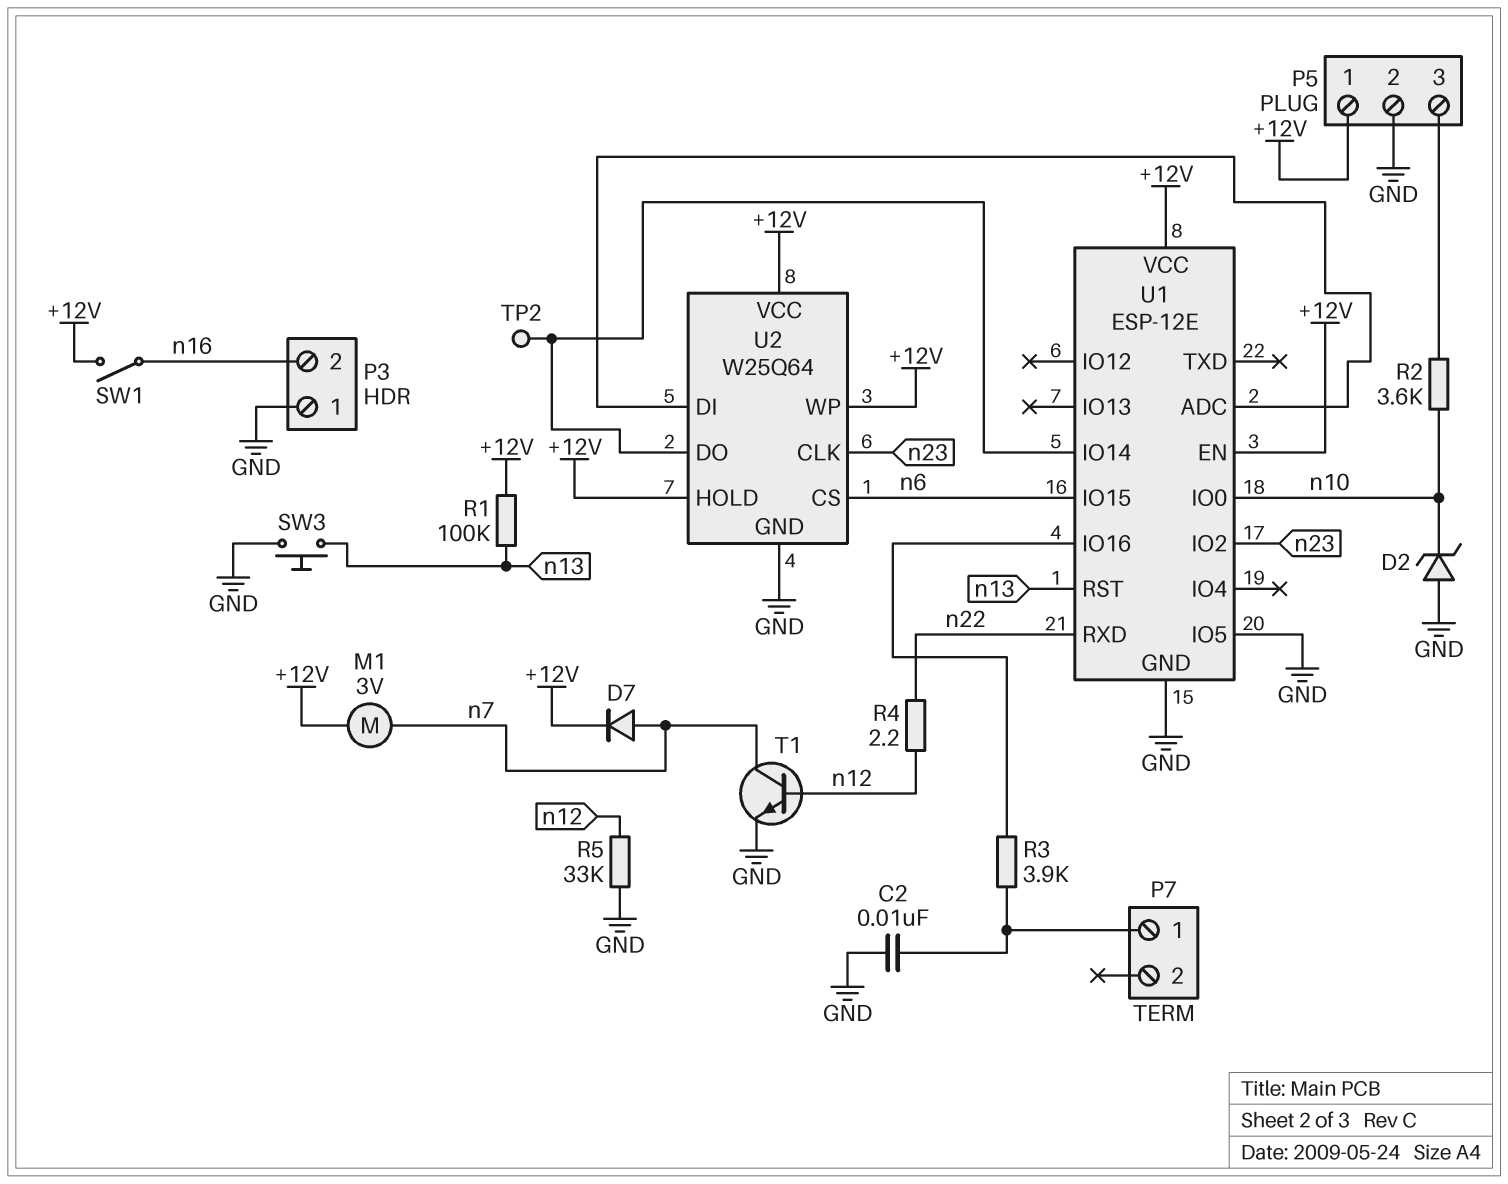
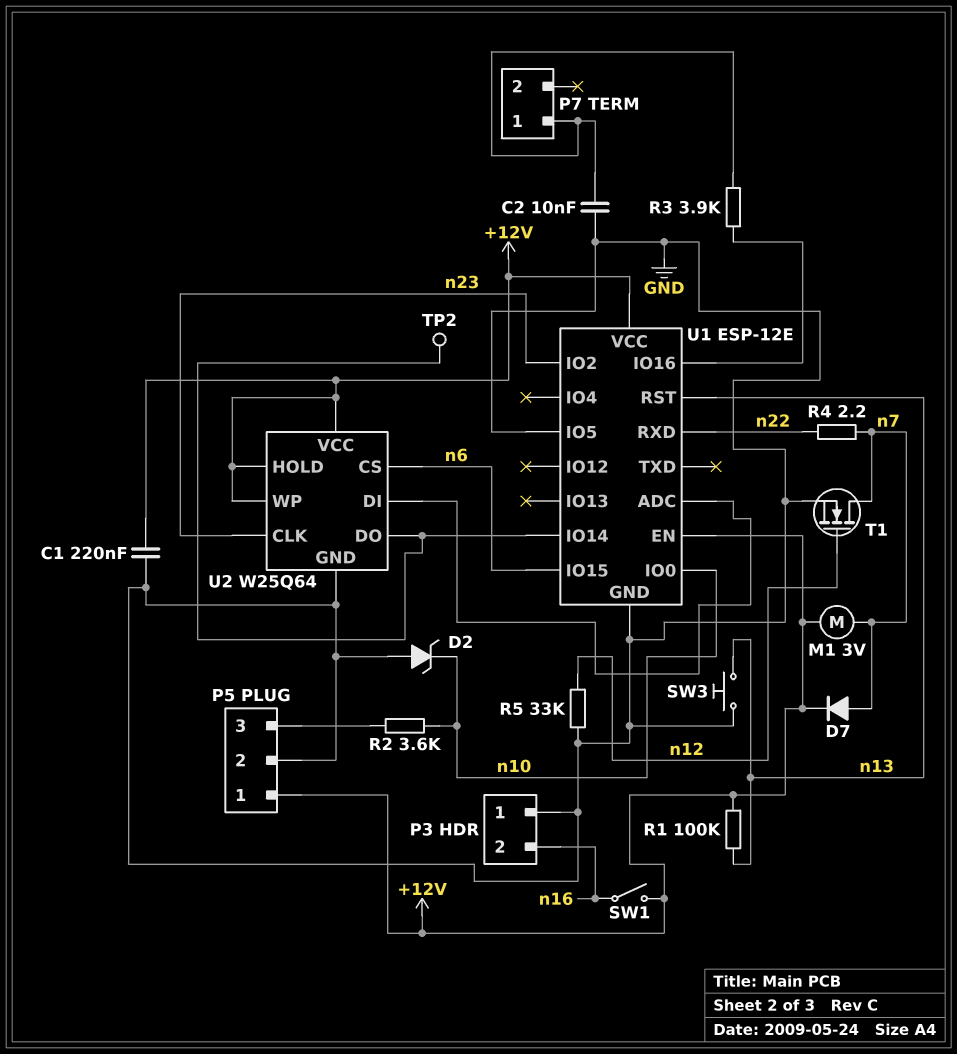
C1: none -> 220nF (+12V, GND)
R4: 2.2 (n12, n22) -> 2.2 (n7, n22)
T1: NPN (B n12, C n7, E GND) -> NMOS (G n12, D n7, S GND)

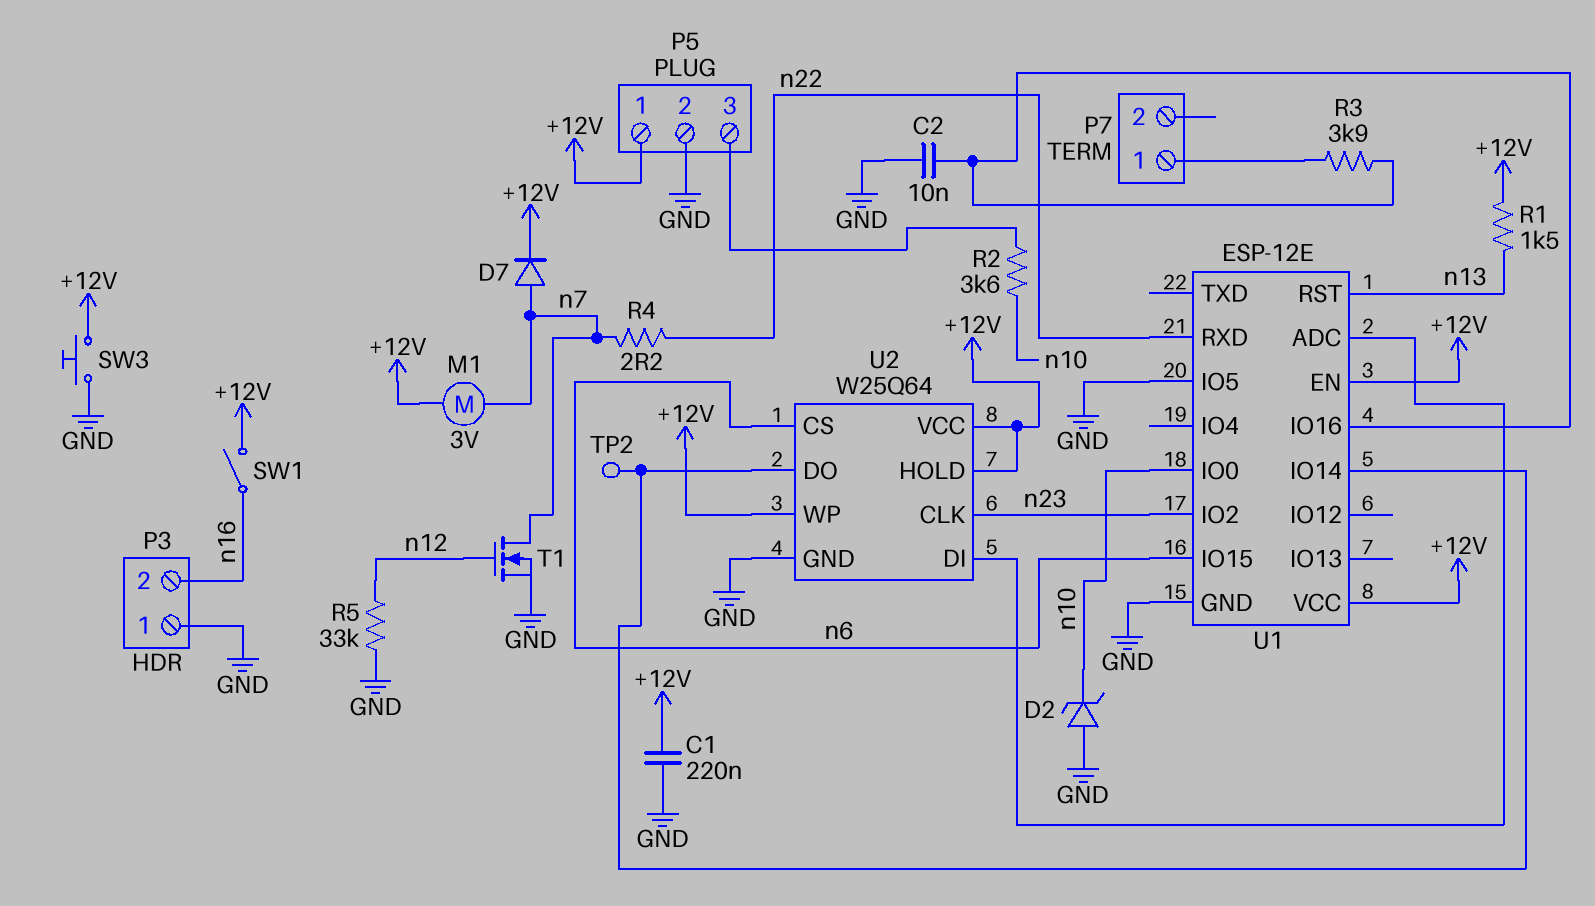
C2: 10nF (GND, P7/1) -> 10nF (GND, U1/IO16)
R1: 100k (+12V, n13) -> 1.5k (+12V, n13)
SW3: button (GND, n13) -> button (+12V, GND)

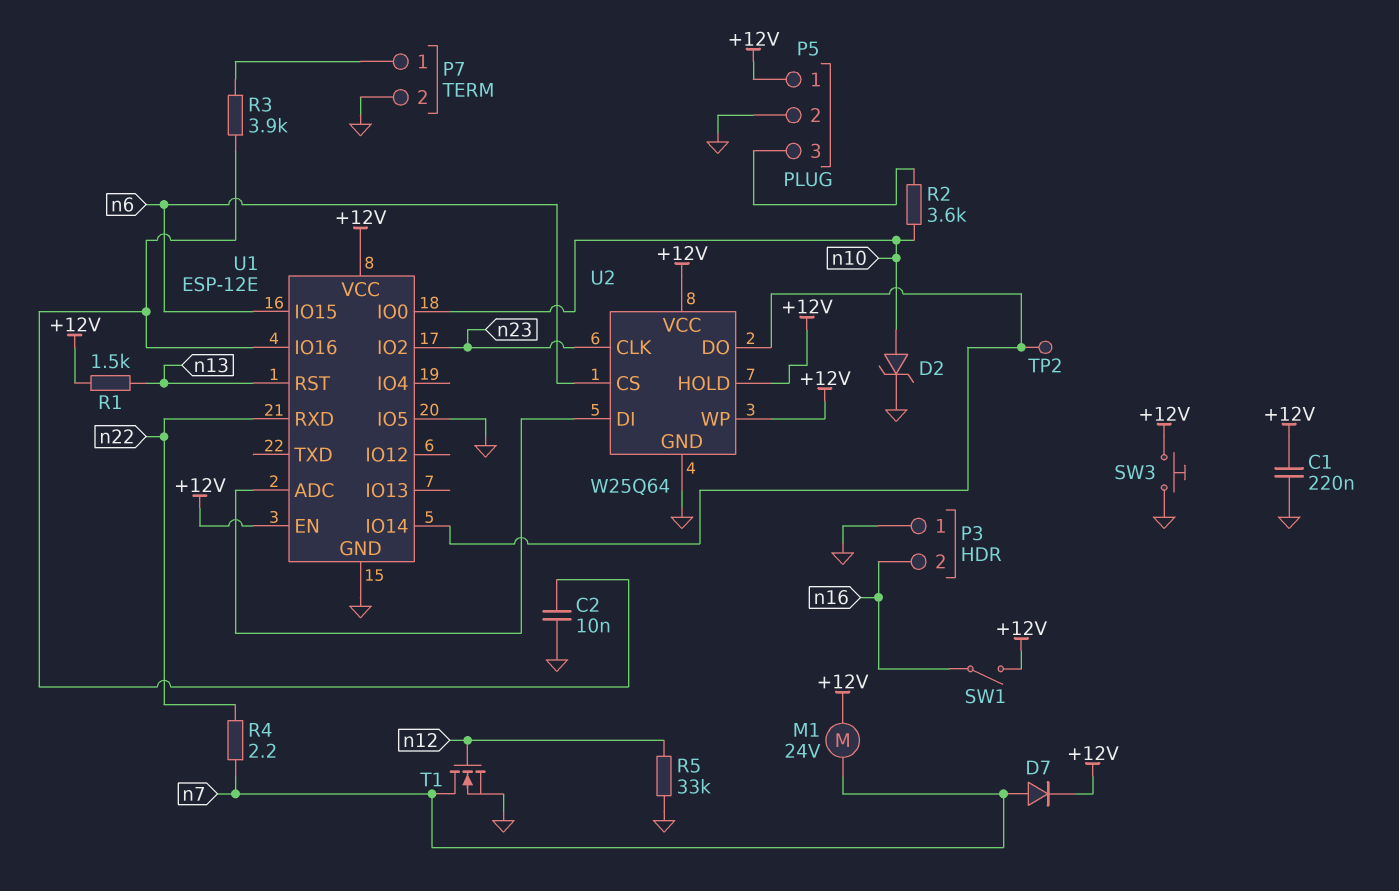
D2: zener (A GND, K n10) -> zener (A n10, K GND)
M1: motor 3V (+12V, n7) -> motor 24V (+12V, n7)
P7 pin 2: none -> GND

